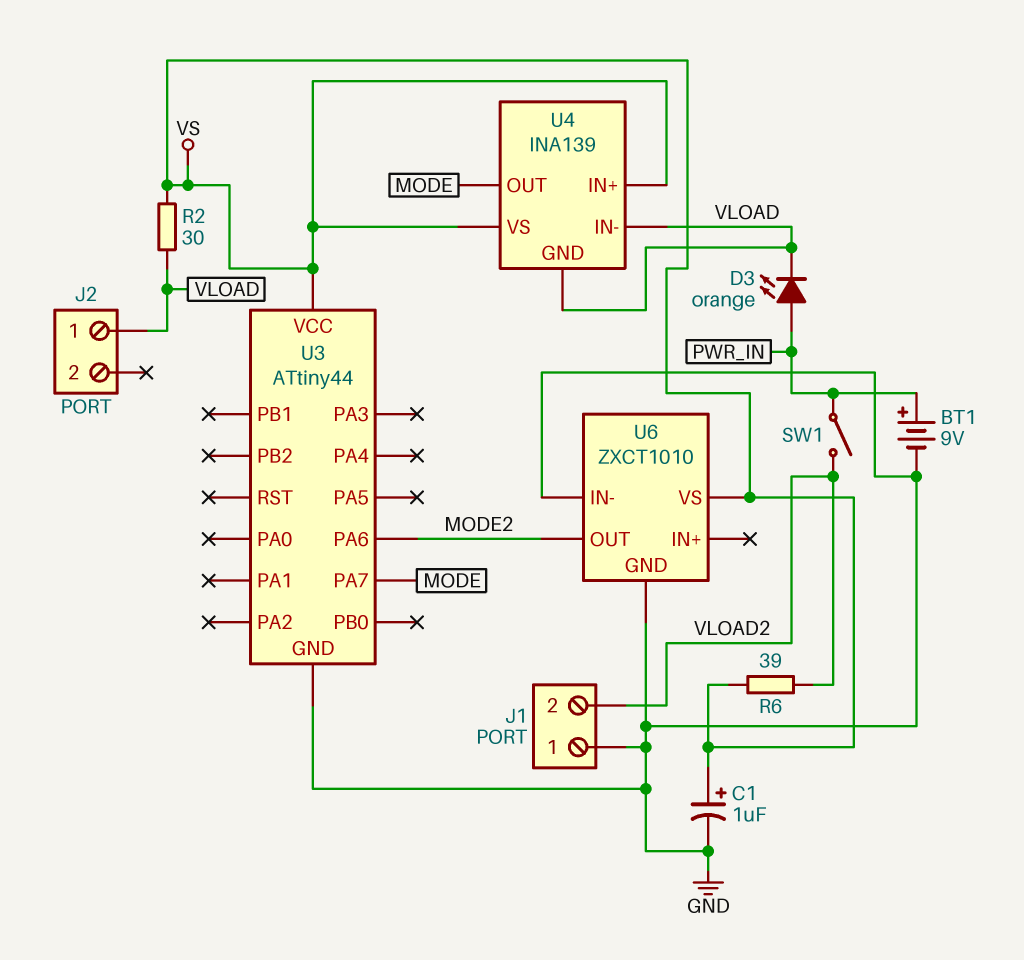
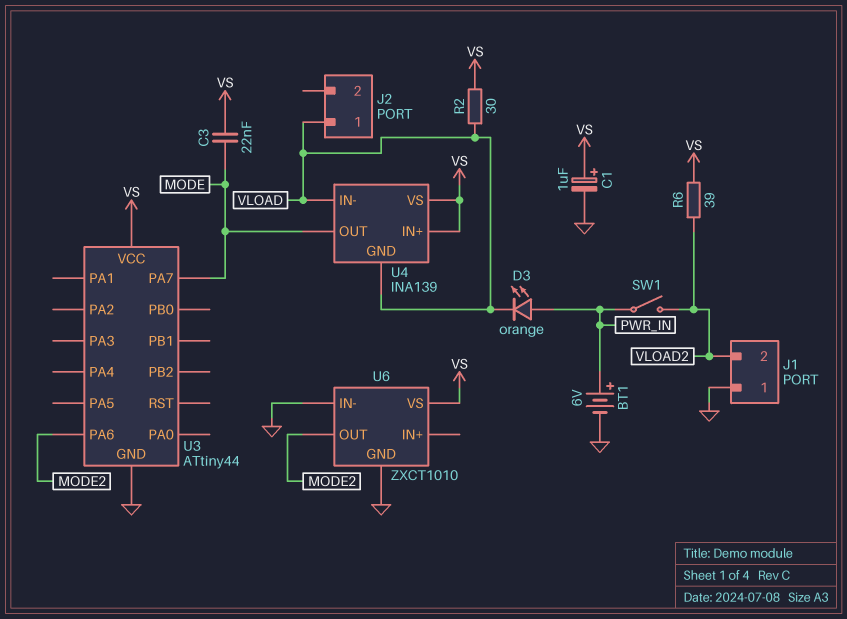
BT1: 9V (plus PWR_IN, minus GND) -> 6V (plus PWR_IN, minus GND)
C3: none -> 22nF (MODE, VS)

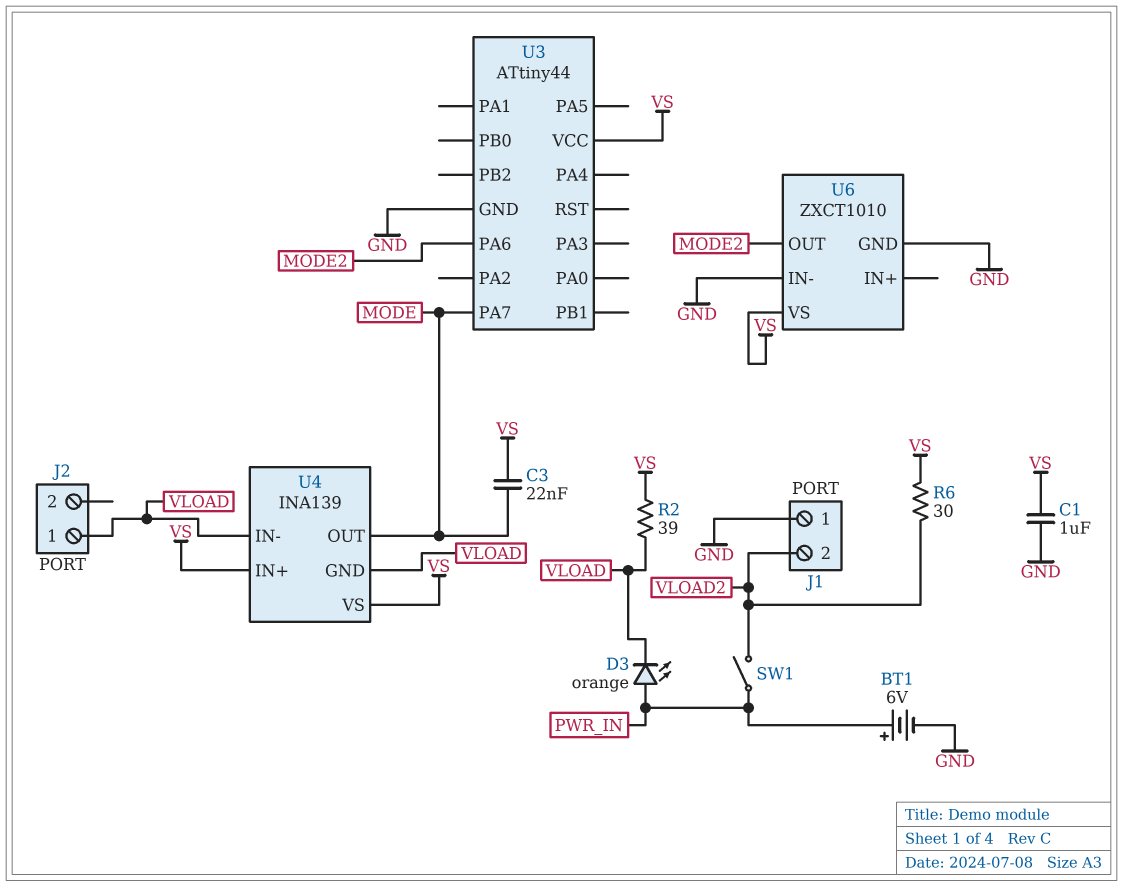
C1: 1uF (plus VS, minus GND) -> 1uF (GND, VS)
R2: 30 (VLOAD, VS) -> 39 (VLOAD, VS)
R6: 39 (VLOAD2, VS) -> 30 (VLOAD2, VS)

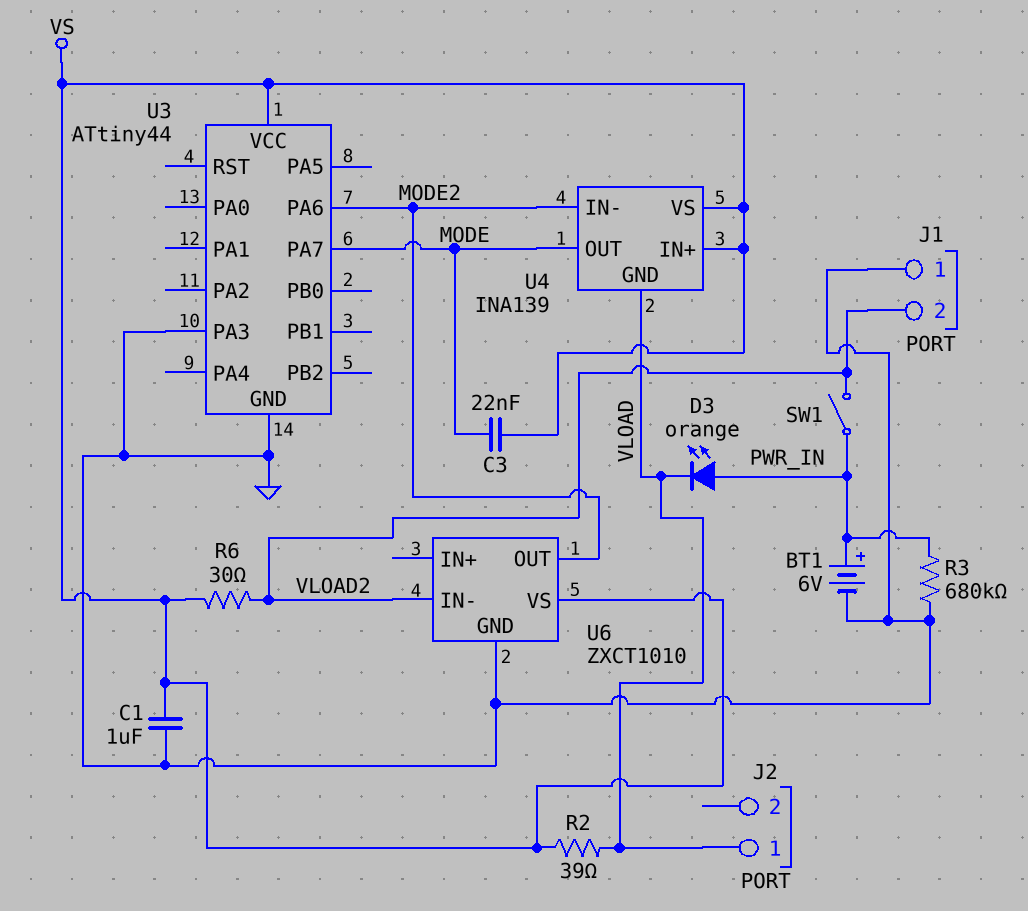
R3: none -> 680k (GND, PWR_IN)
U3 pin PA3: none -> GND
U4 pin IN-: VLOAD -> MODE2
U6 pin IN-: GND -> VLOAD2

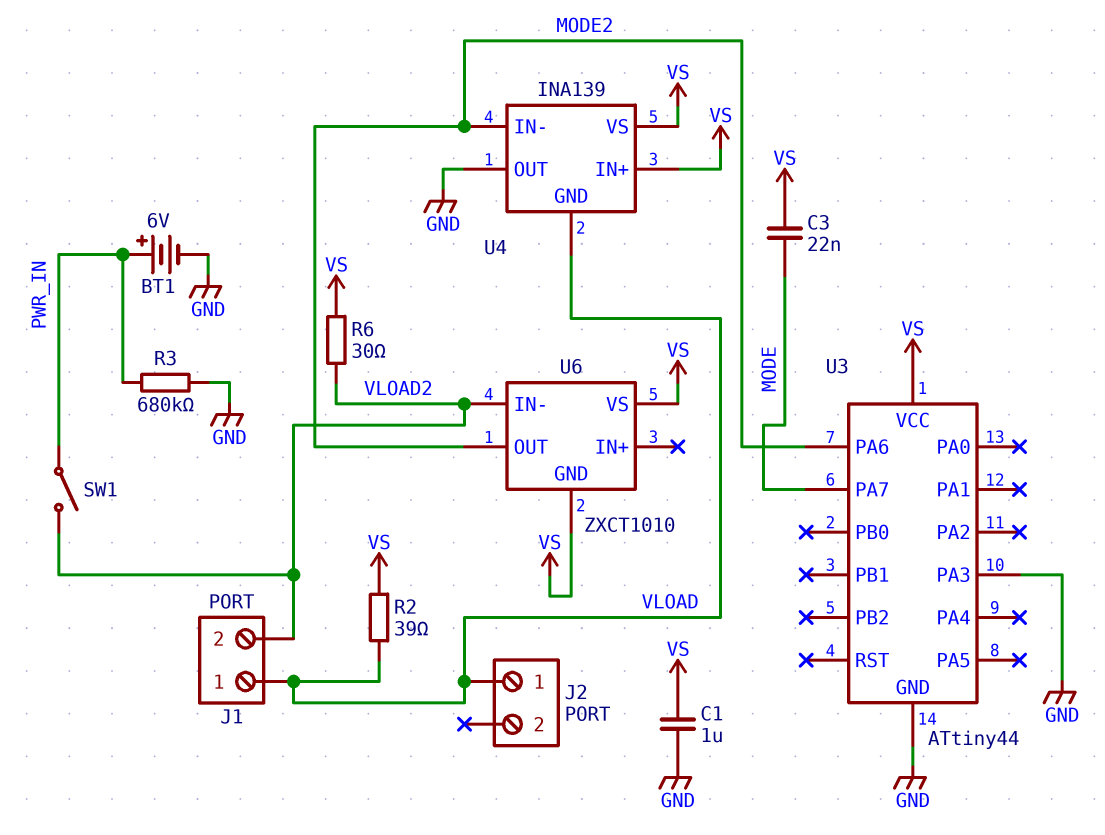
D3: LED orange (A PWR_IN, K VLOAD) -> none
J1 pin 1: GND -> VLOAD
U4 pin OUT: MODE -> GND
U6 pin GND: GND -> VS

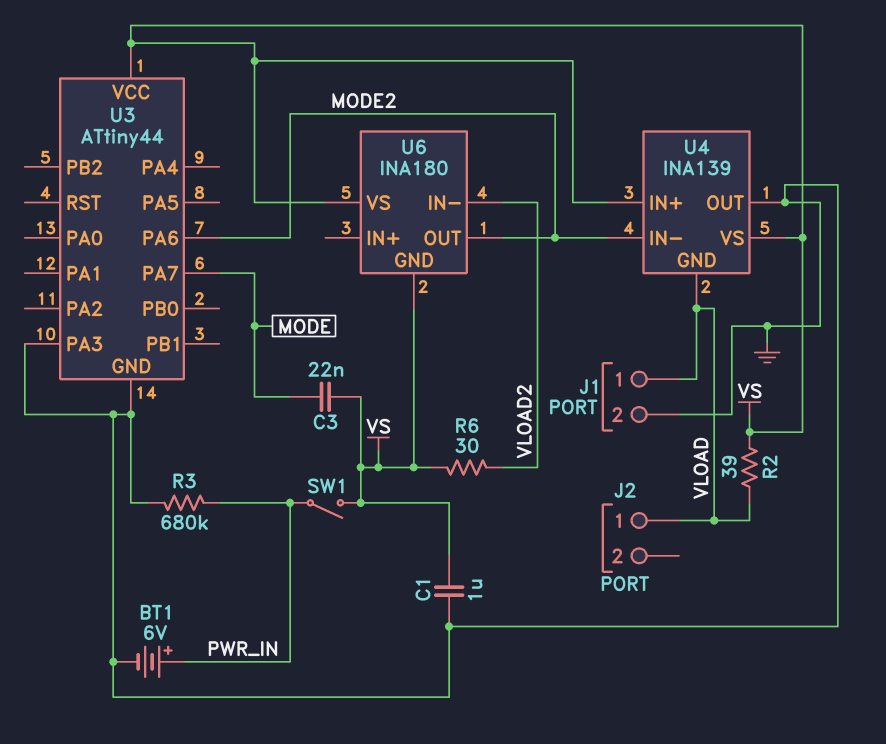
J1 pin 2: VLOAD2 -> GND
SW1: switch (PWR_IN, VLOAD2) -> switch (PWR_IN, VS)
U6: ZXCT1010 -> INA180

